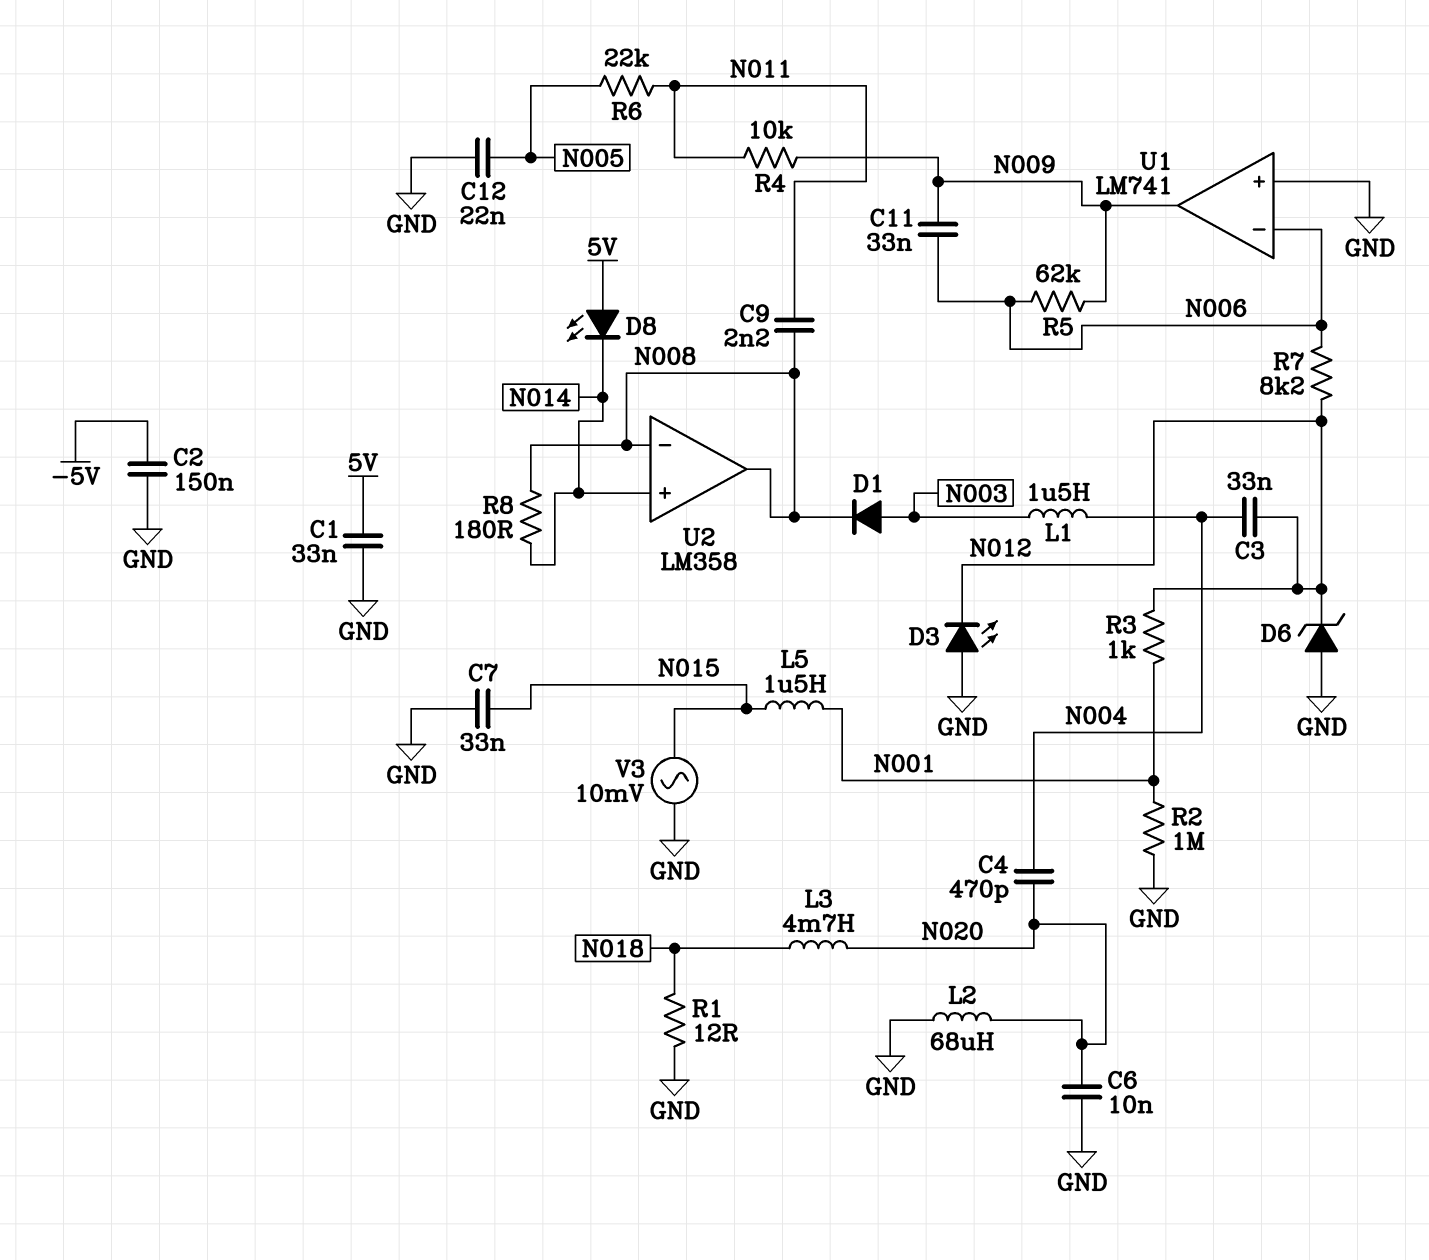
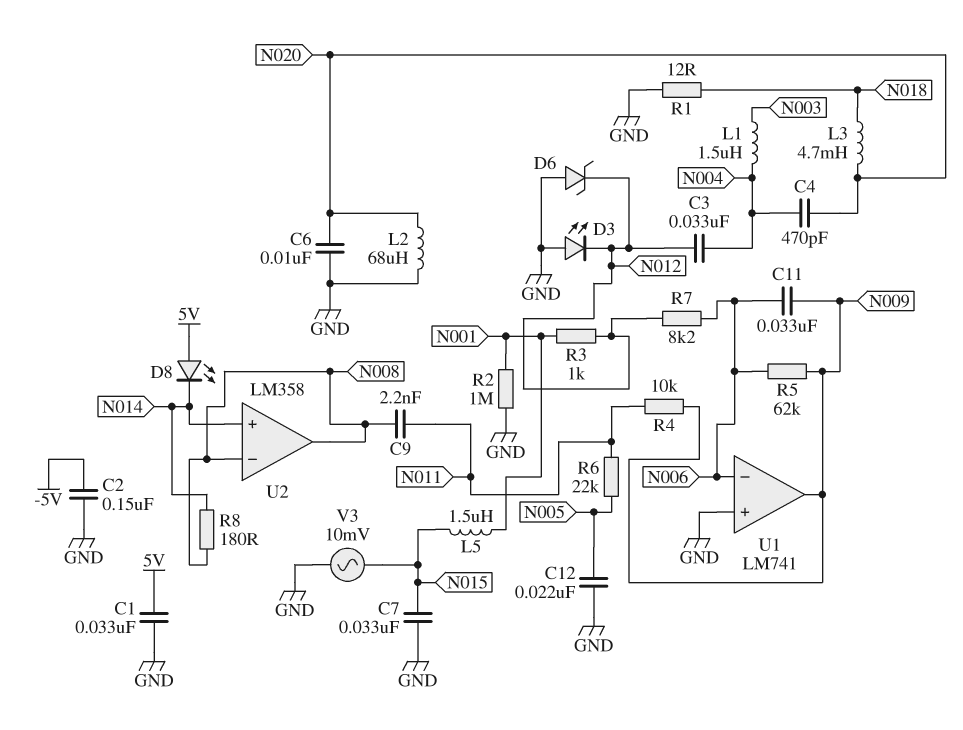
D1: diode (A N003, K N008) -> none

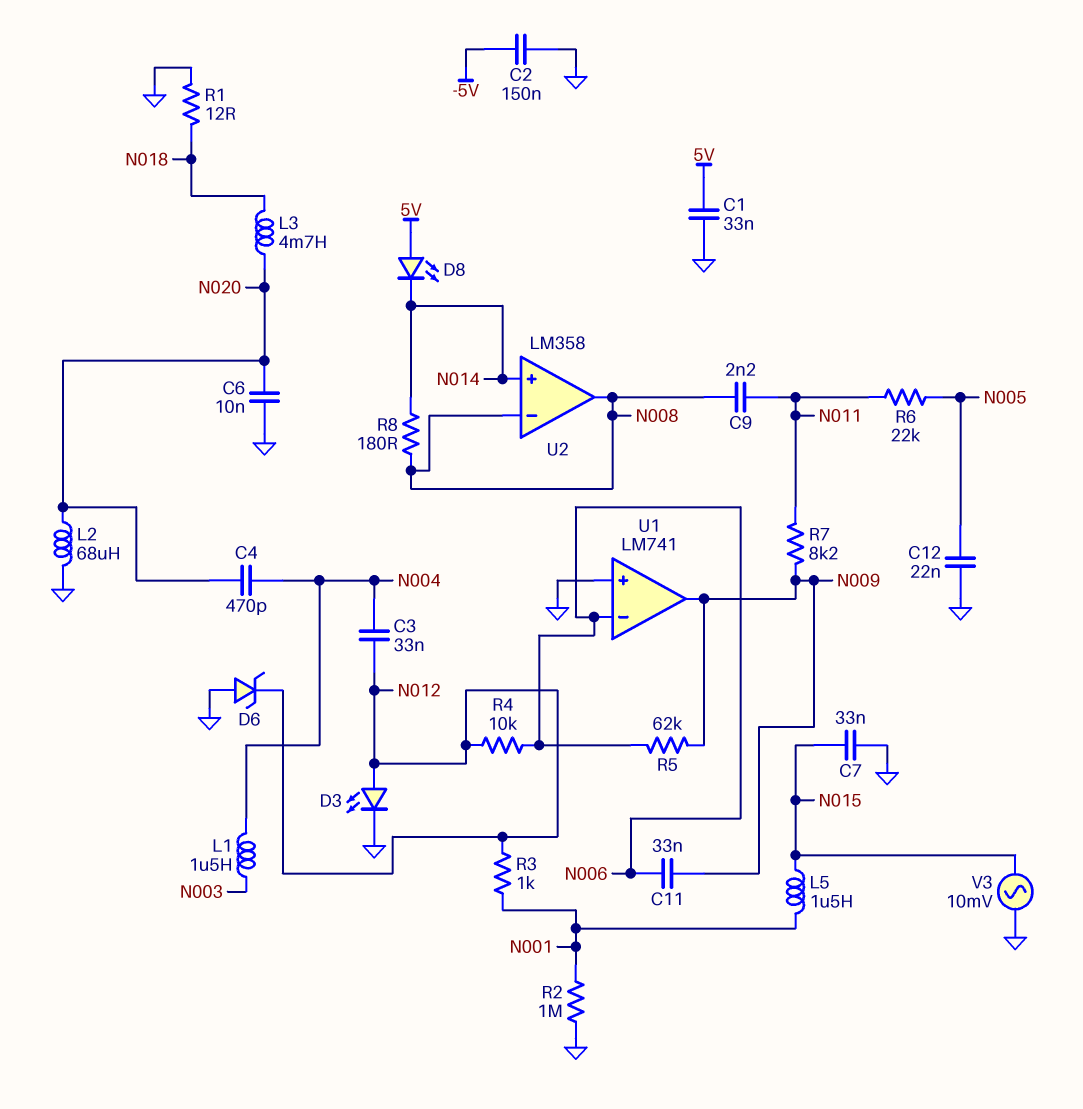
D3: LED (A GND, K N012) -> LED (A N012, K GND)
R4: 10k (N009, N011) -> 10k (N006, N012)
R7: 8.2k (N006, N012) -> 8.2k (N009, N011)

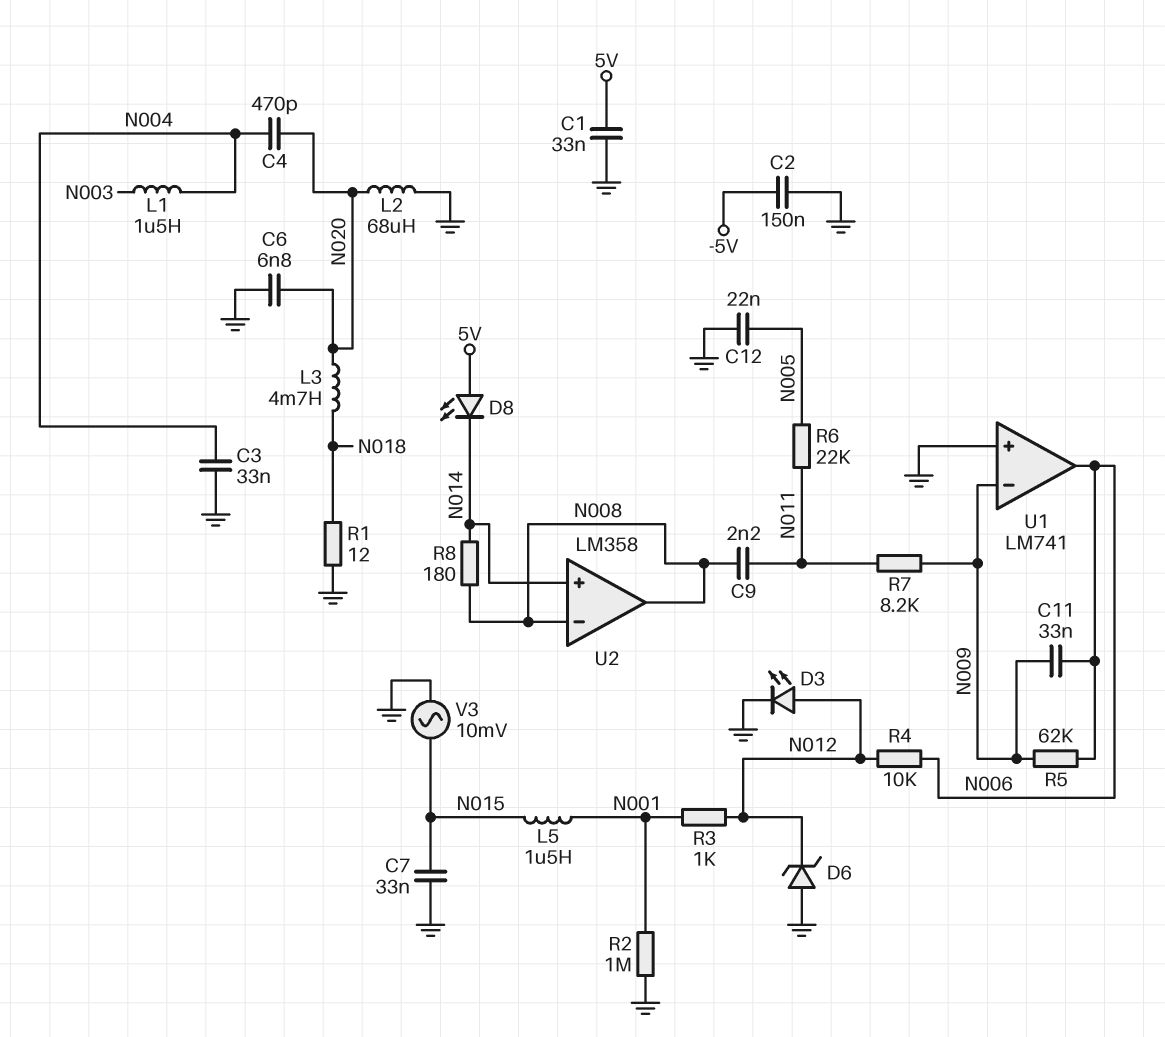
C3: 33nF (N004, N012) -> 33nF (GND, N004)
C6: 10nF (GND, N020) -> 6.8nF (GND, N020)
U1 pin in-: N006 -> N009
U1 pin out: N009 -> N006

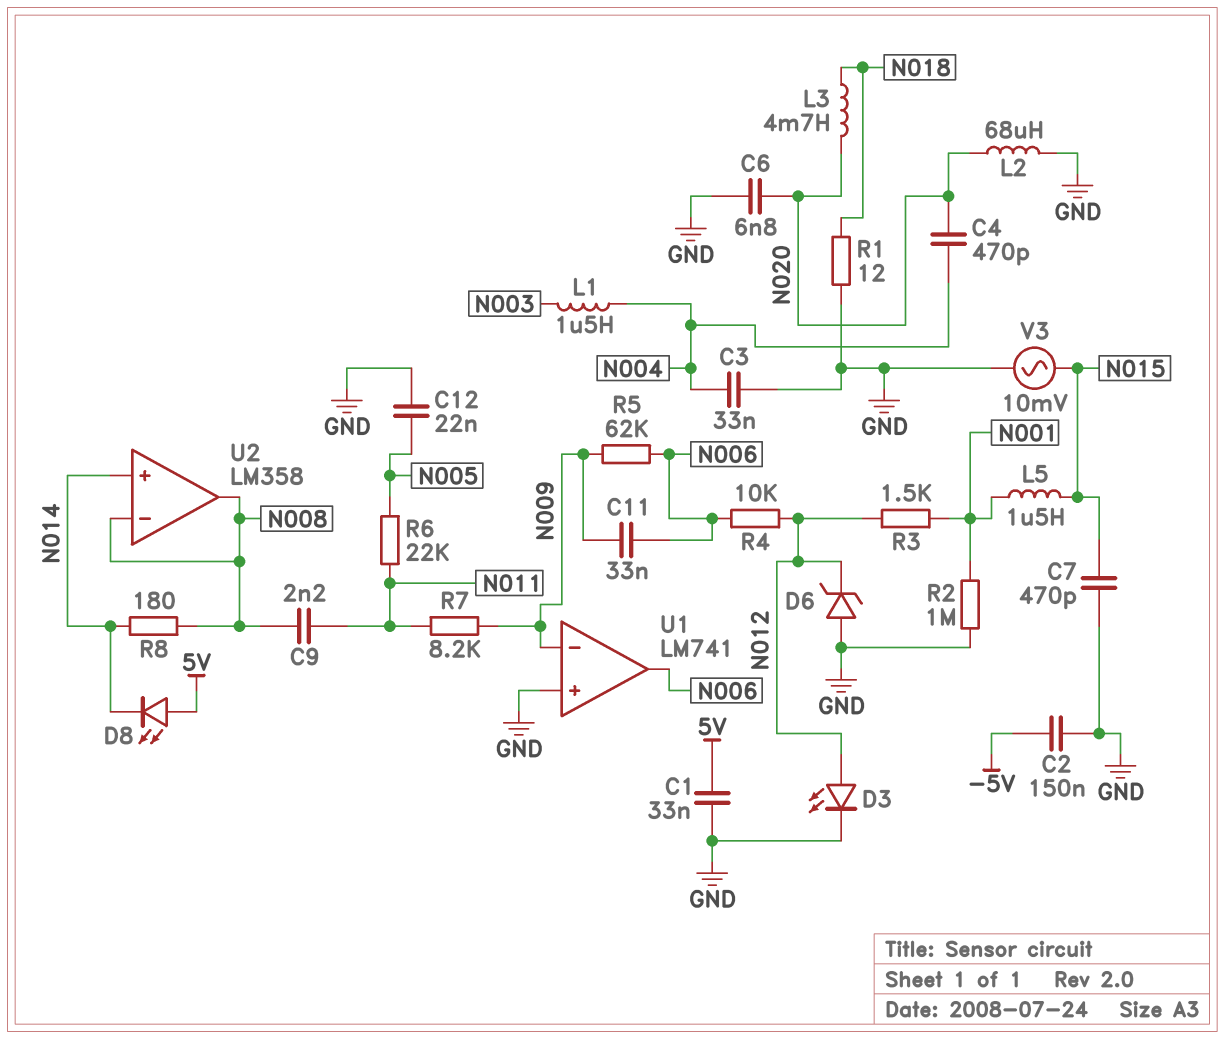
C7: 33nF (GND, N015) -> 470pF (GND, N015)
R3: 1k (N001, N012) -> 1.5k (N001, N012)

